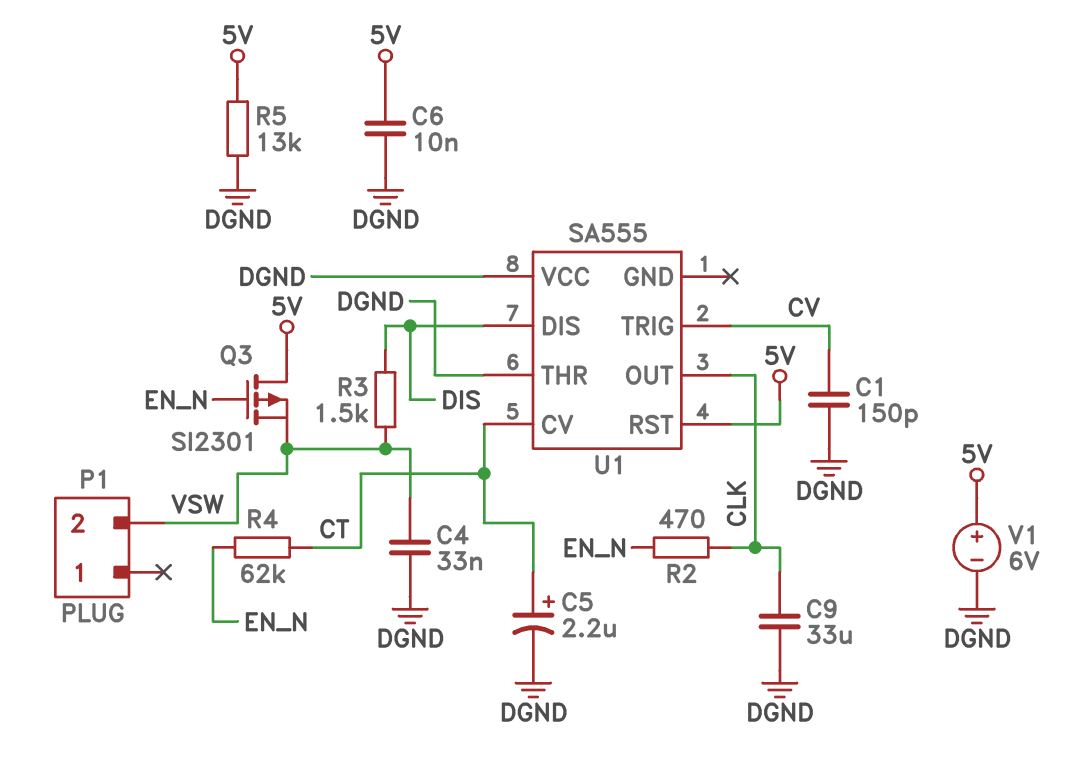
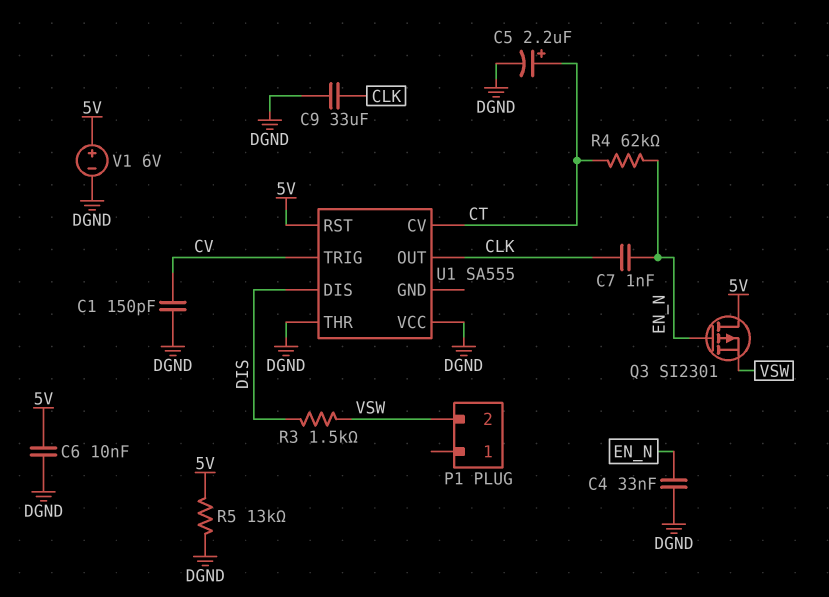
C4: 33nF (DGND, VSW) -> 33nF (DGND, EN_N)
C7: none -> 1nF (CLK, EN_N)
R2: 470 (CLK, EN_N) -> none

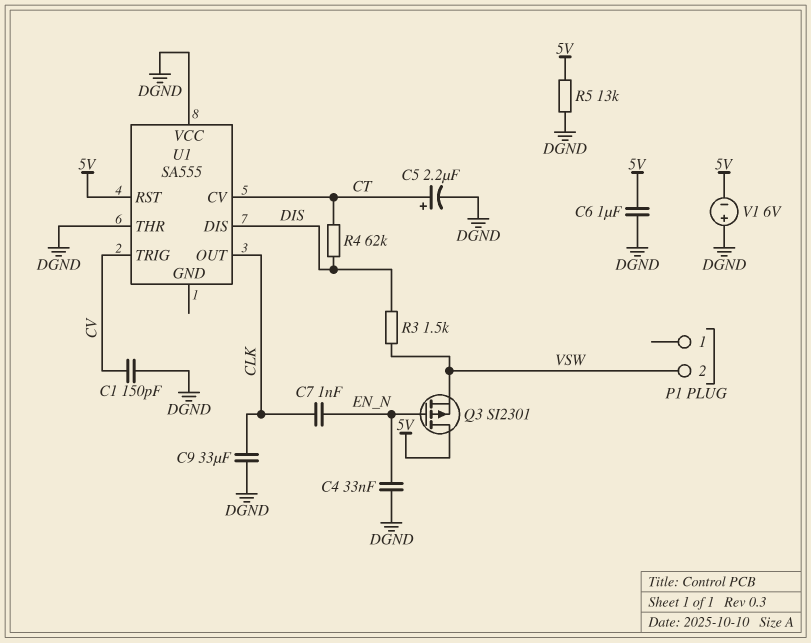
C6: 10nF (5V, DGND) -> 1uF (5V, DGND)
R4: 62k (CT, EN_N) -> 62k (CT, DIS)
V1: 6V (plus 5V, minus DGND) -> 6V (plus DGND, minus 5V)

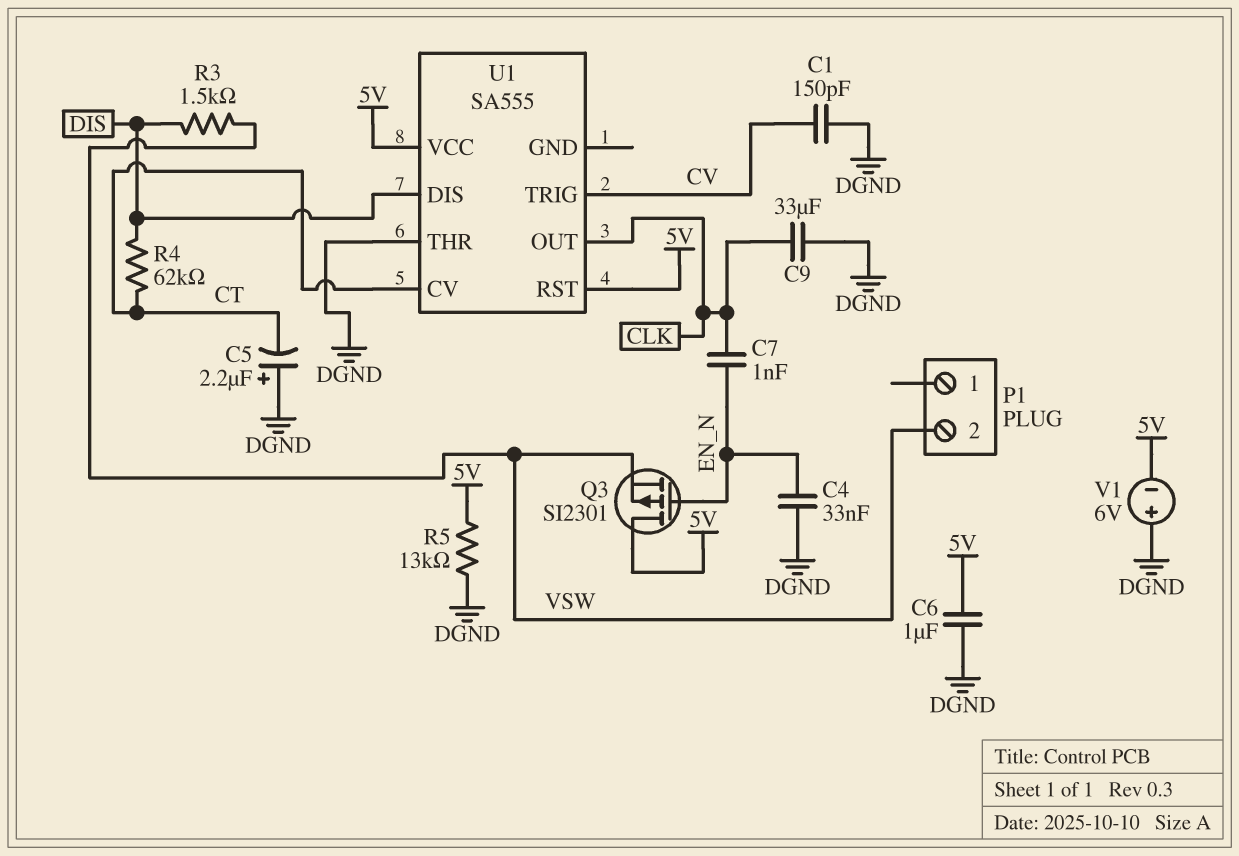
C5: 2.2uF (plus CT, minus DGND) -> 2.2uF (plus DGND, minus CT)
U1 pin VCC: DGND -> 5V

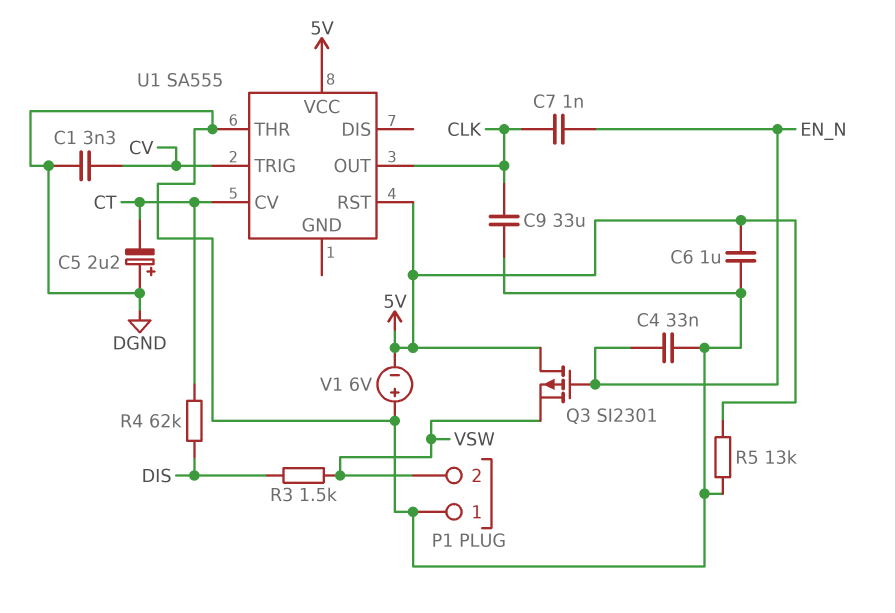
C1: 150pF (CV, DGND) -> 3.3nF (CV, DGND)
P1 pin 1: none -> DGND
U1 pin DIS: DIS -> none

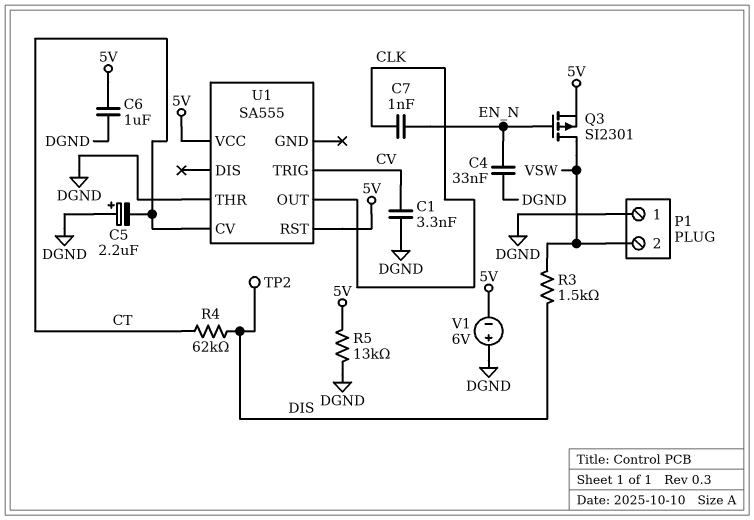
C9: 33uF (CLK, DGND) -> none
Q3: PMOS SI2301 (G EN_N, D 5V, S VSW) -> PMOS SI2301 (G EN_N, D VSW, S 5V)
TP2: none -> test point (DIS)

